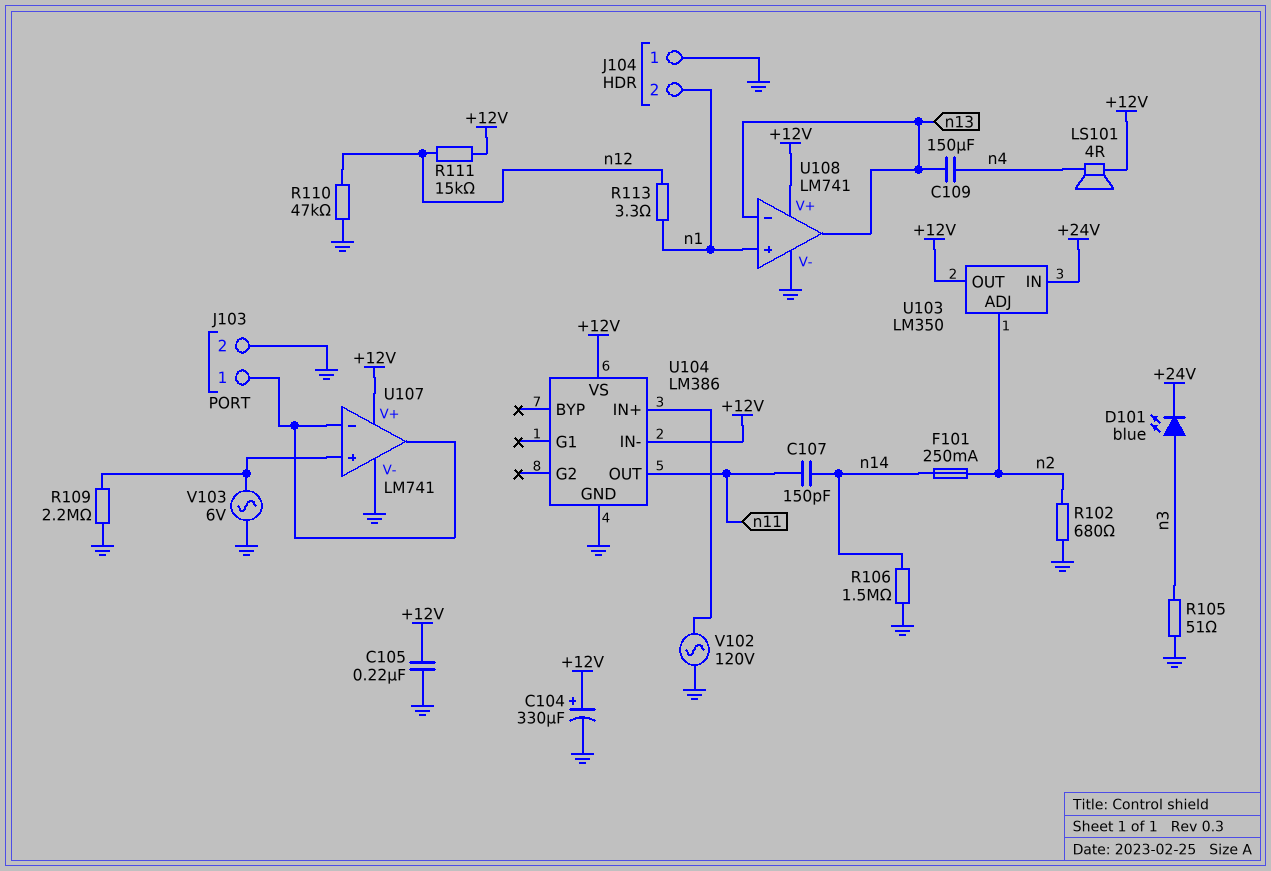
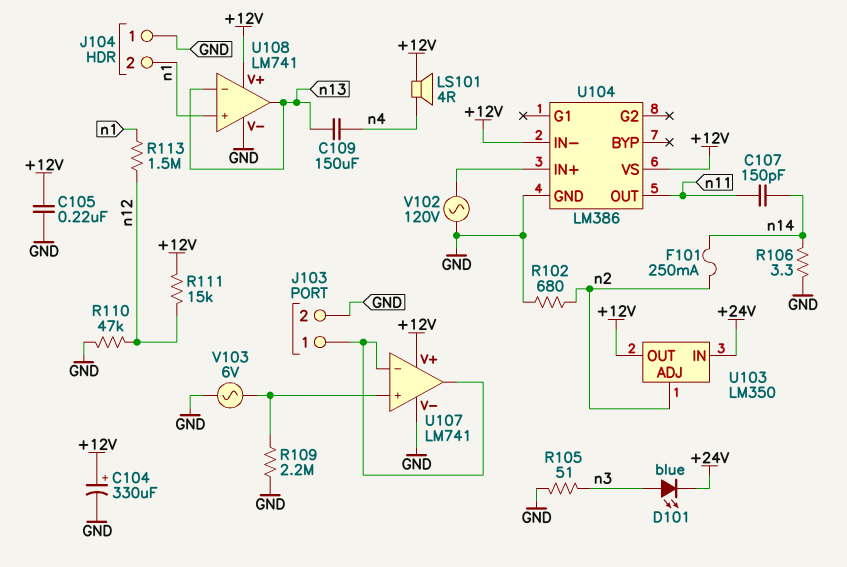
R106: 1.5M (GND, n14) -> 3.3 (GND, n14)
R113: 3.3 (n1, n12) -> 1.5M (n1, n12)

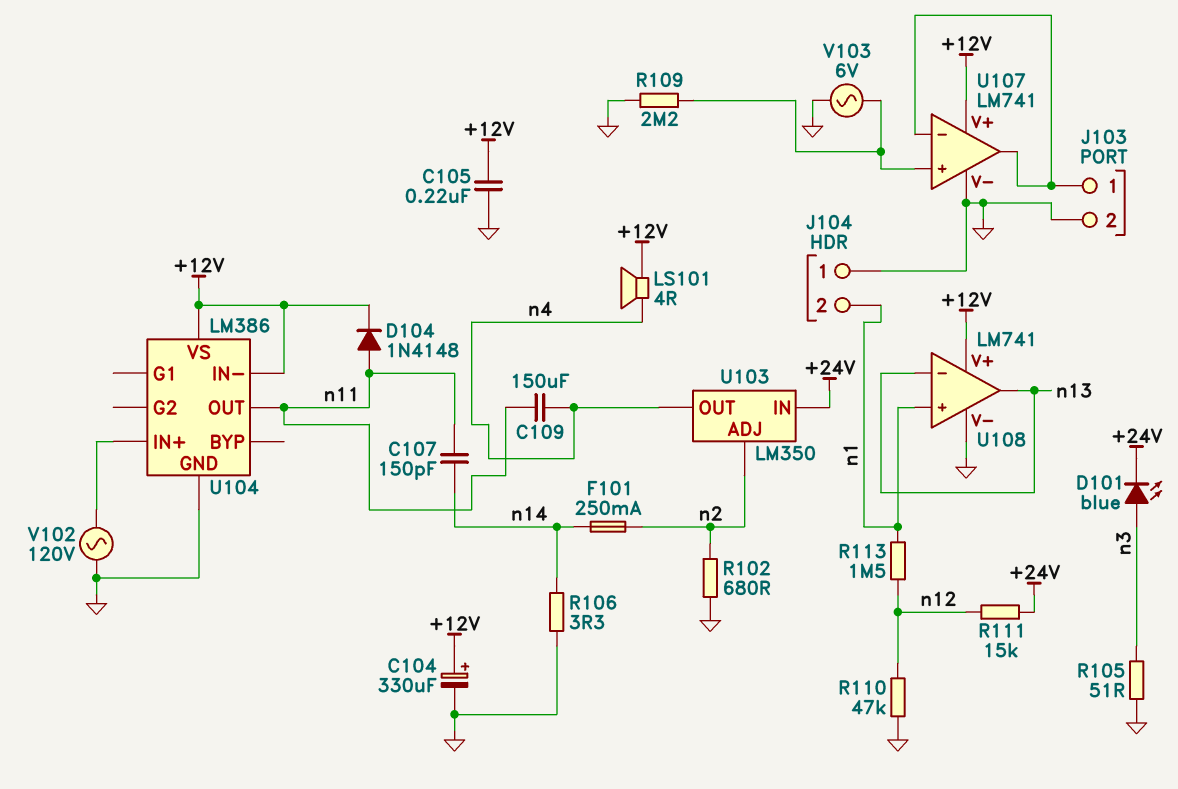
C109: 150uF (n4, n13) -> 150uF (n4, n11)
D104: none -> diode 1N4148 (A n11, K +12V)
R111: 15k (+12V, n12) -> 15k (+24V, n12)
U103 pin OUT: +12V -> n4

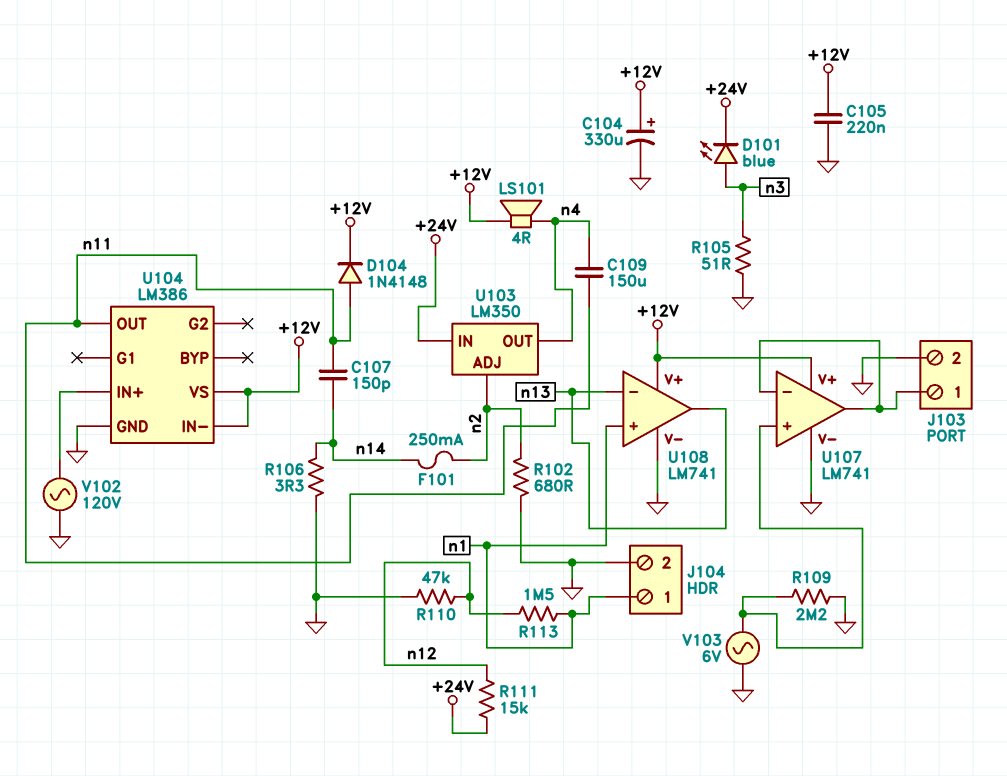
J104 pin 1: GND -> n1
J104 pin 2: n1 -> GND

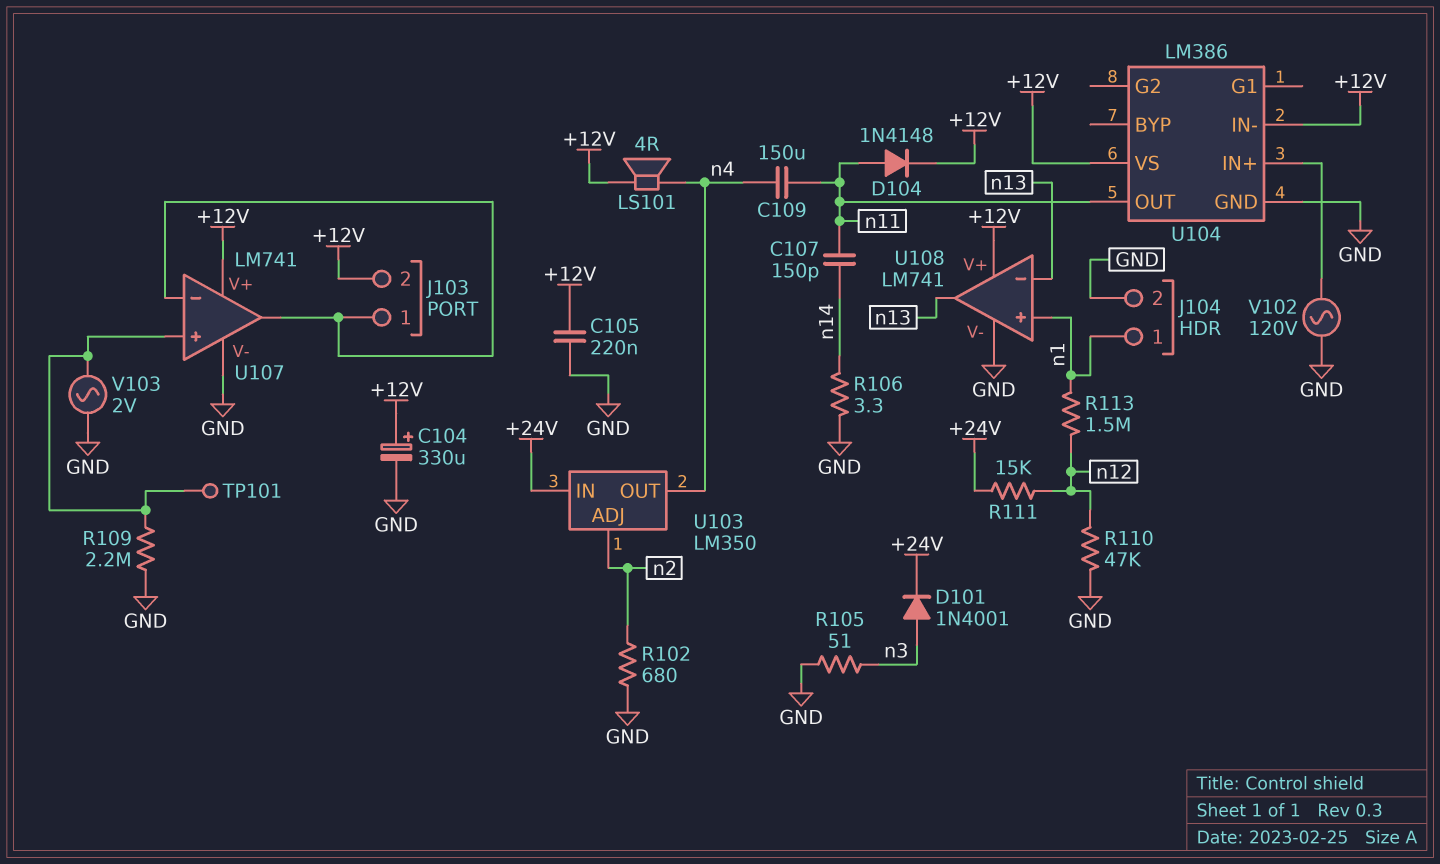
D101: LED blue (A n3, K +24V) -> diode 1N4001 (A n3, K +24V)
F101: 250mA (n2, n14) -> none
J103 pin 2: GND -> +12V
TP101: none -> test point (U107/in+)
V103: AC 6V (GND, U107/in+) -> AC 2V (GND, U107/in+)

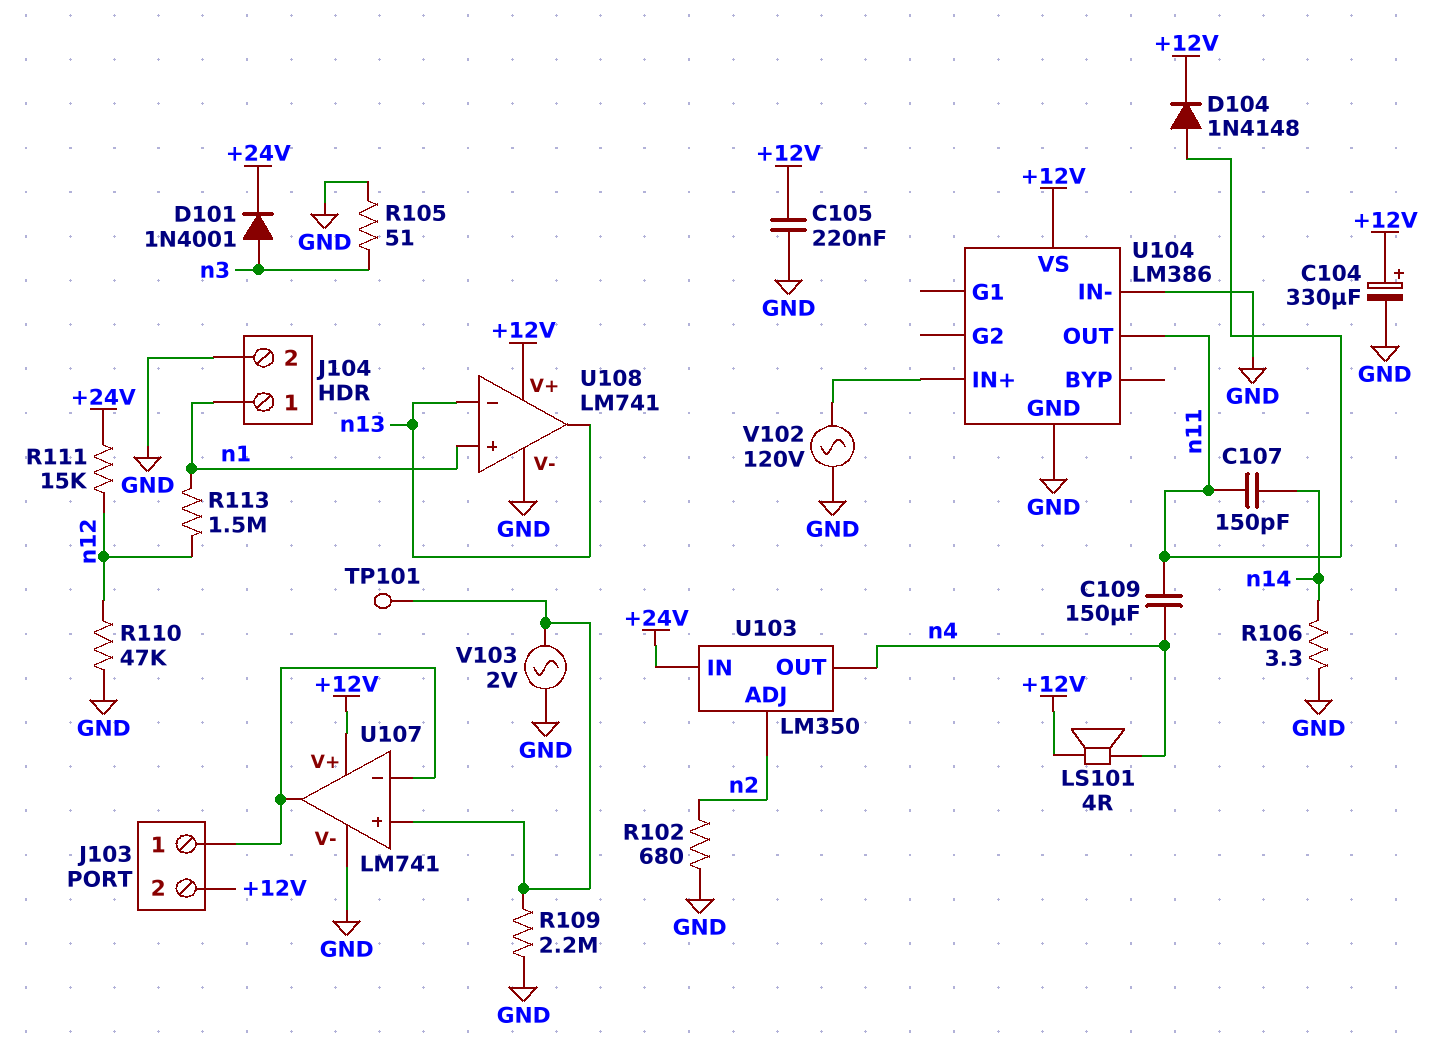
U104 pin IN-: +12V -> GND

